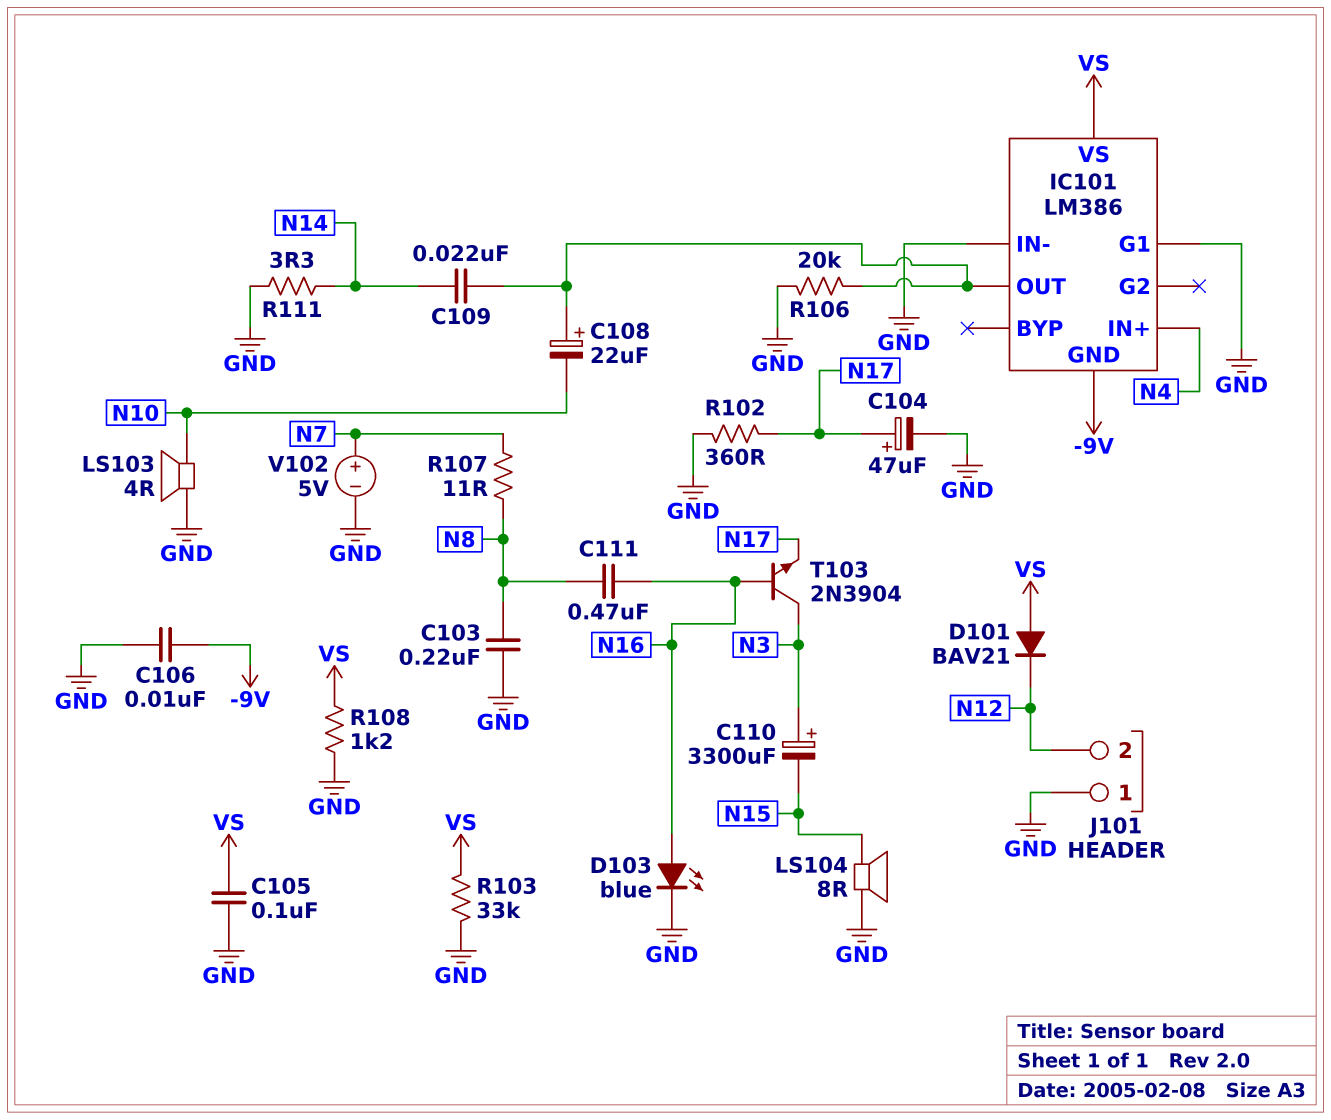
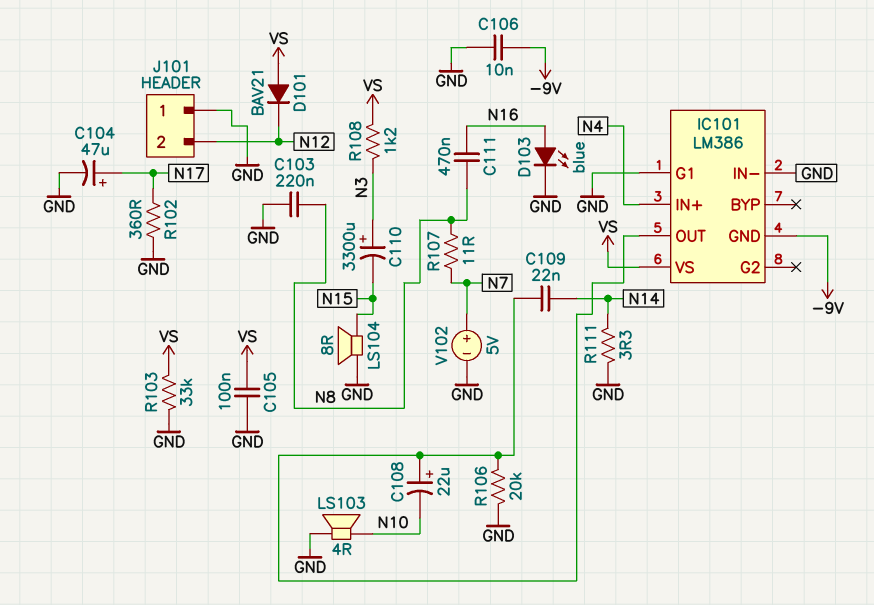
R108: 1.2k (GND, VS) -> 1.2k (N3, VS)
T103: NPN 2N3904 (B N16, C N3, E N17) -> none

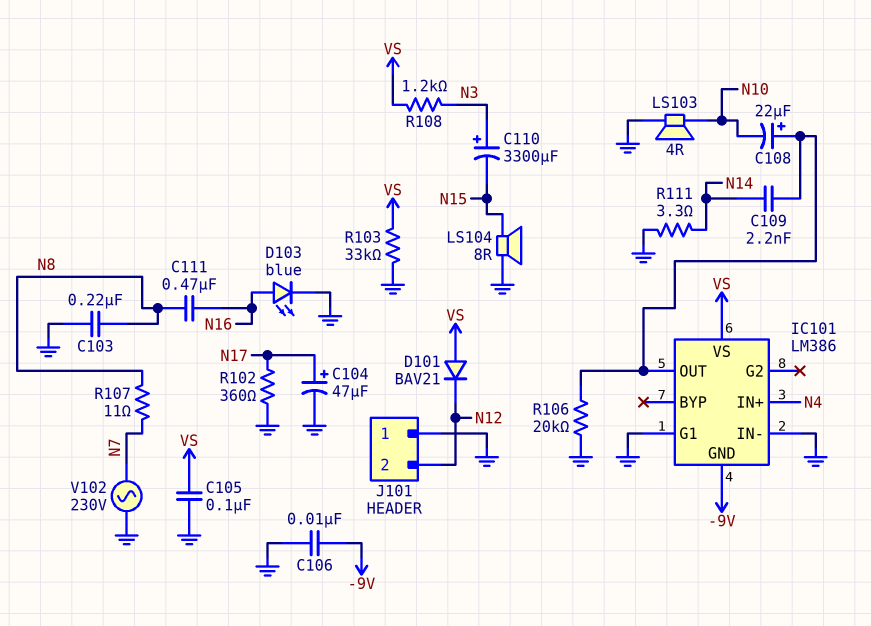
C109: 22nF (IC101/OUT, N14) -> 2.2nF (IC101/OUT, N14)
V102: 5V (plus N7, minus GND) -> AC 230V (GND, N7)

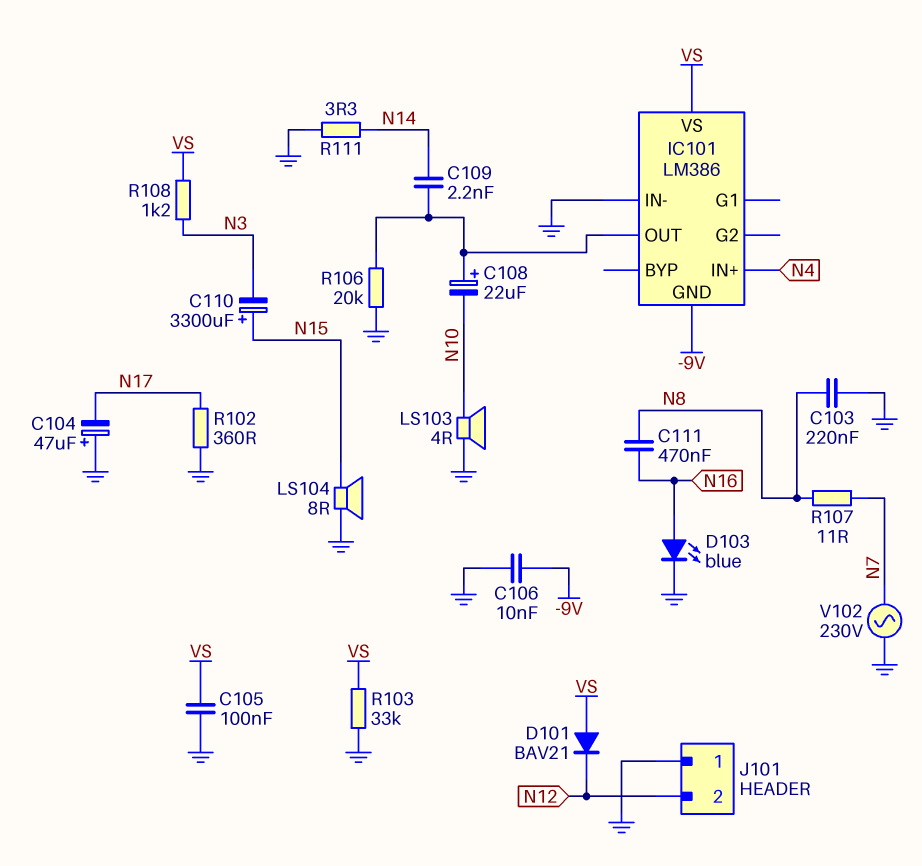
C104: 47uF (plus N17, minus GND) -> 47uF (plus GND, minus N17)
C110: 3300uF (plus N3, minus N15) -> 3300uF (plus N15, minus N3)
IC101 pin G1: GND -> none

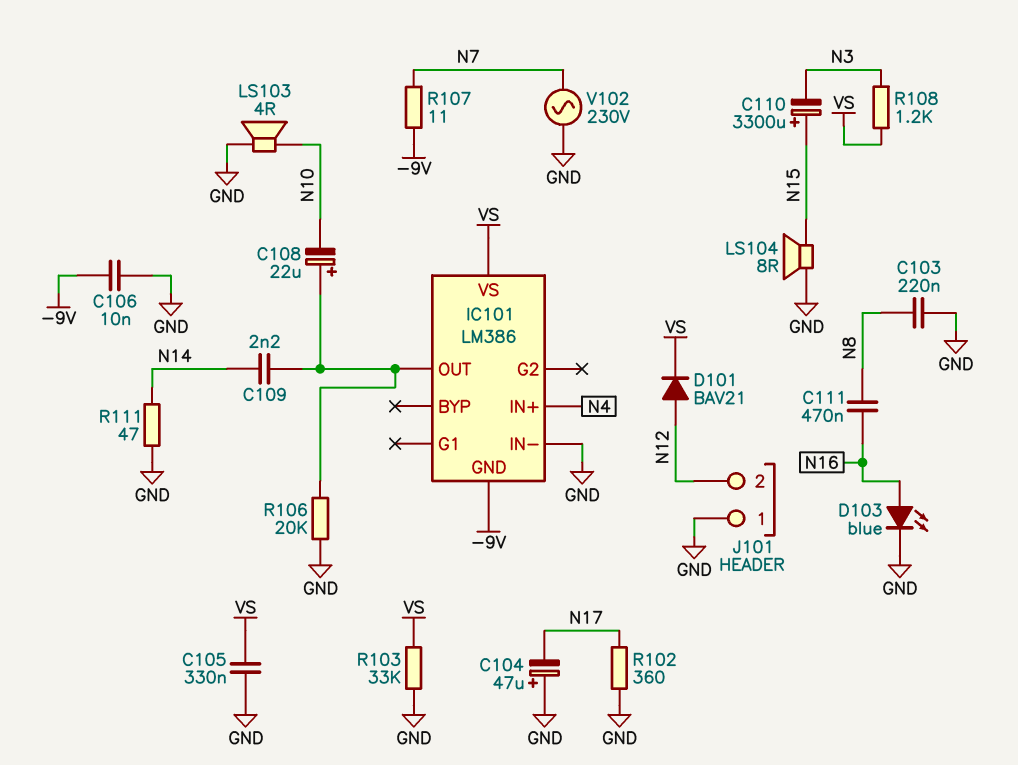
C105: 100nF (GND, VS) -> 330nF (GND, VS)
D101: diode BAV21 (A VS, K N12) -> diode BAV21 (A N12, K VS)
R107: 11 (N7, N8) -> 11 (-9V, N7)
R111: 3.3 (GND, N14) -> 47 (GND, N14)

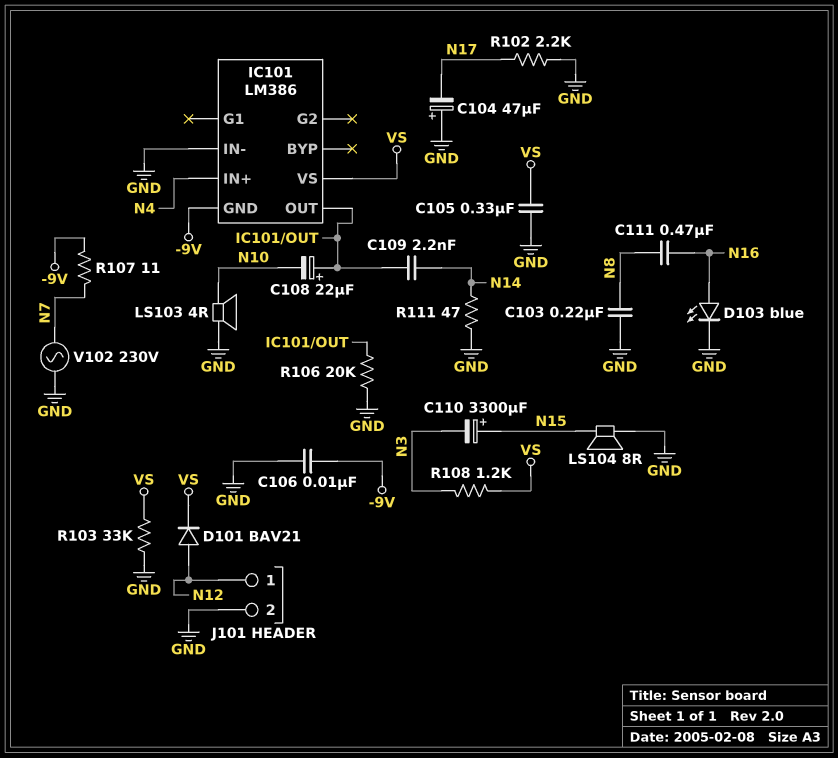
J101 pin 1: GND -> N12
J101 pin 2: N12 -> GND
R102: 360 (GND, N17) -> 2.2k (GND, N17)

